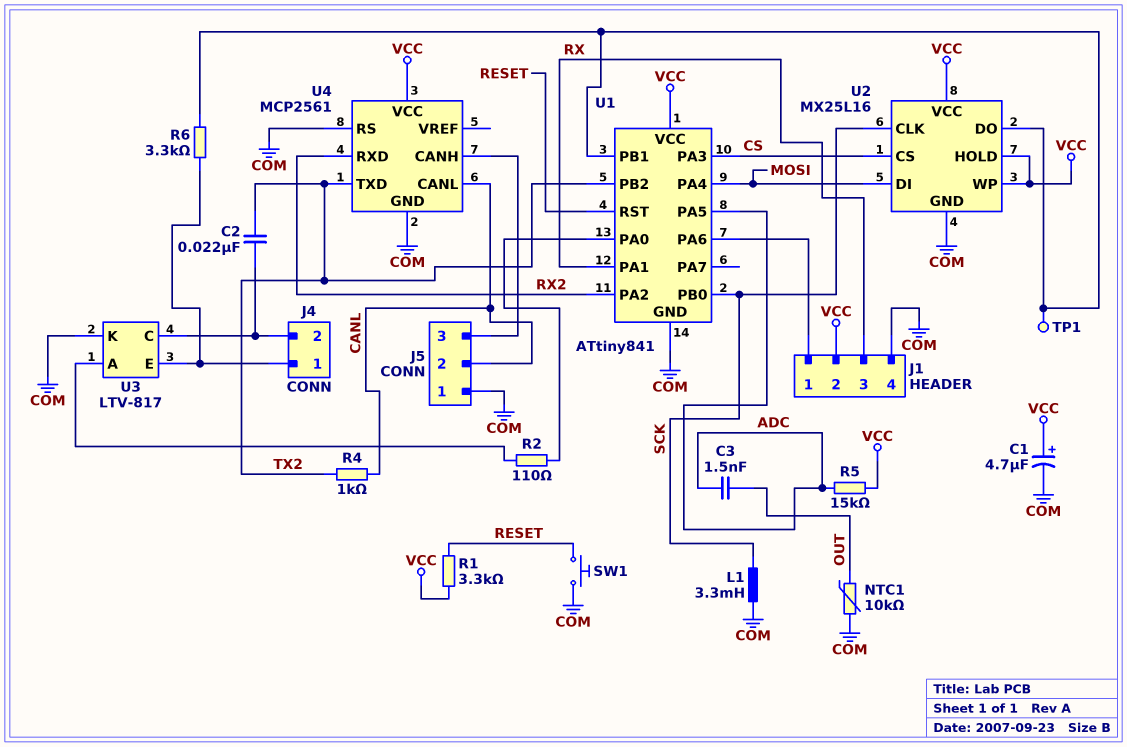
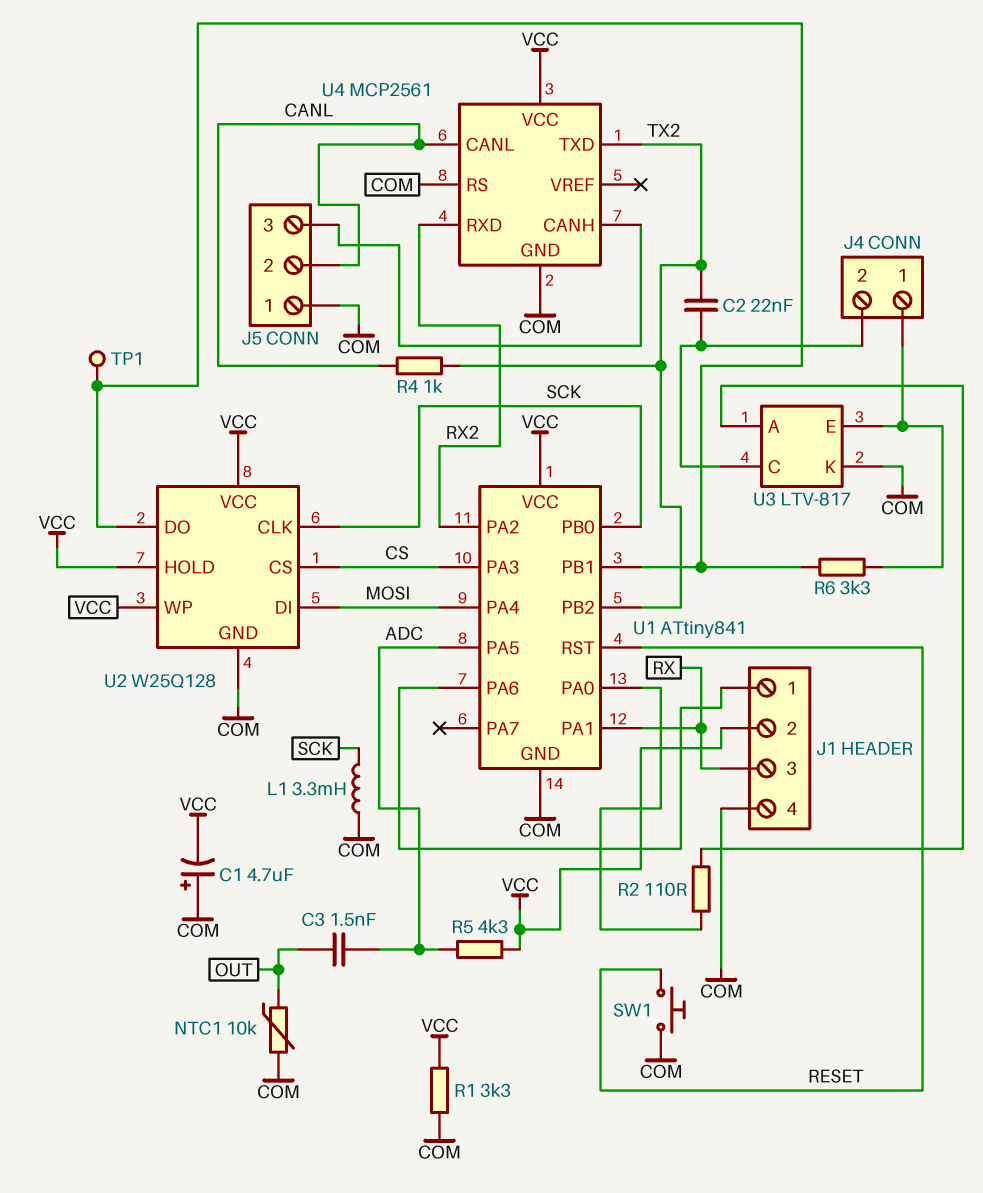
C1: 4.7uF (plus VCC, minus COM) -> 4.7uF (plus COM, minus VCC)
R1: 3.3k (RESET, VCC) -> 3.3k (COM, VCC)
R5: 15k (ADC, VCC) -> 4.3k (ADC, VCC)
U2: MX25L16 -> W25Q128

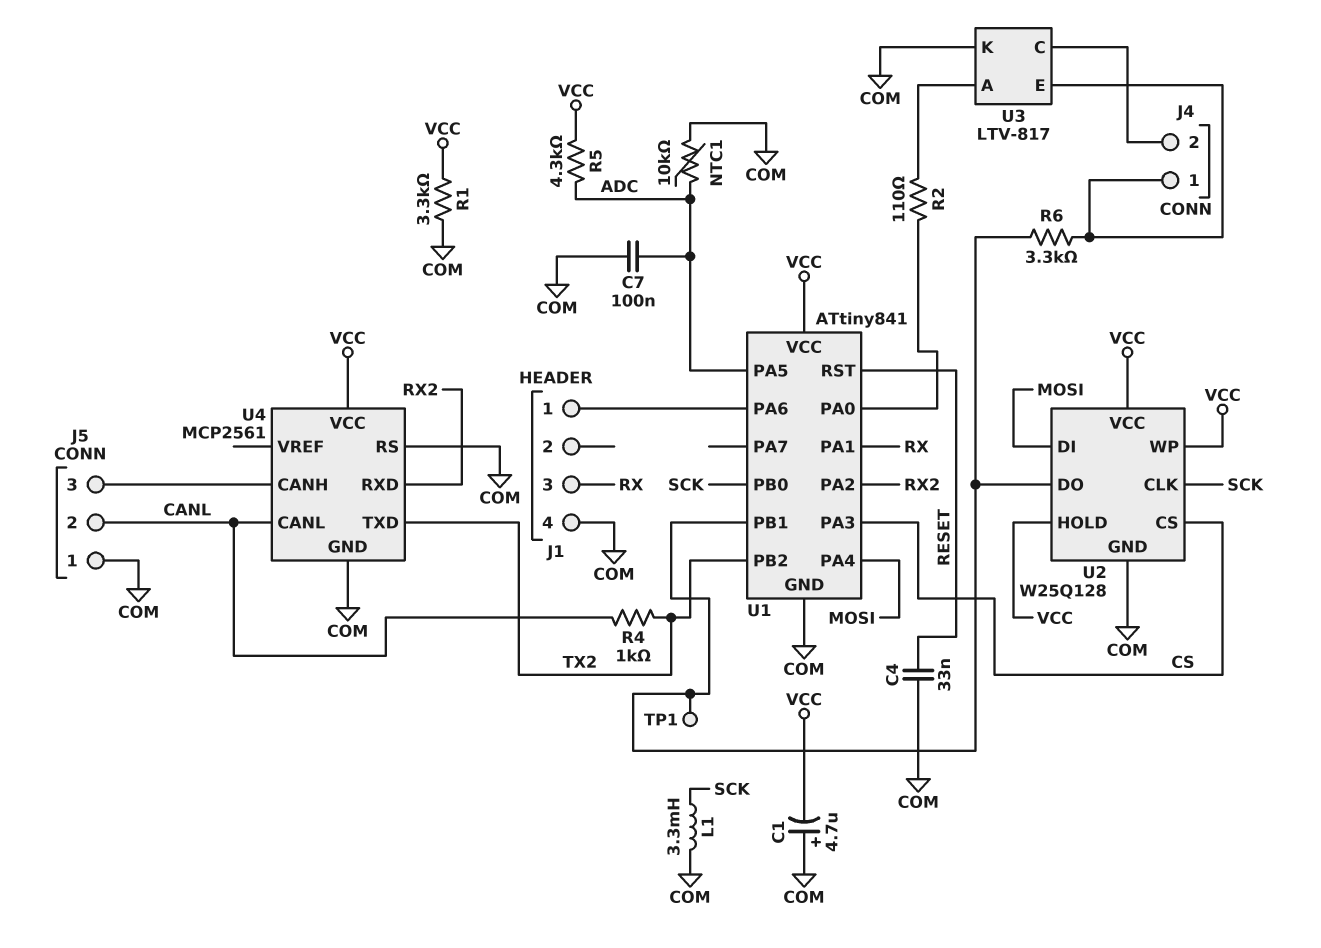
C2: 22nF (J4/2, TX2) -> none
C3: 1.5nF (ADC, OUT) -> none
C4: none -> 33nF (COM, RESET)
C7: none -> 100nF (ADC, COM)
J1 pin 2: VCC -> none
NTC1: 10k (COM, OUT) -> 10k (ADC, COM)
SW1: button (COM, RESET) -> none

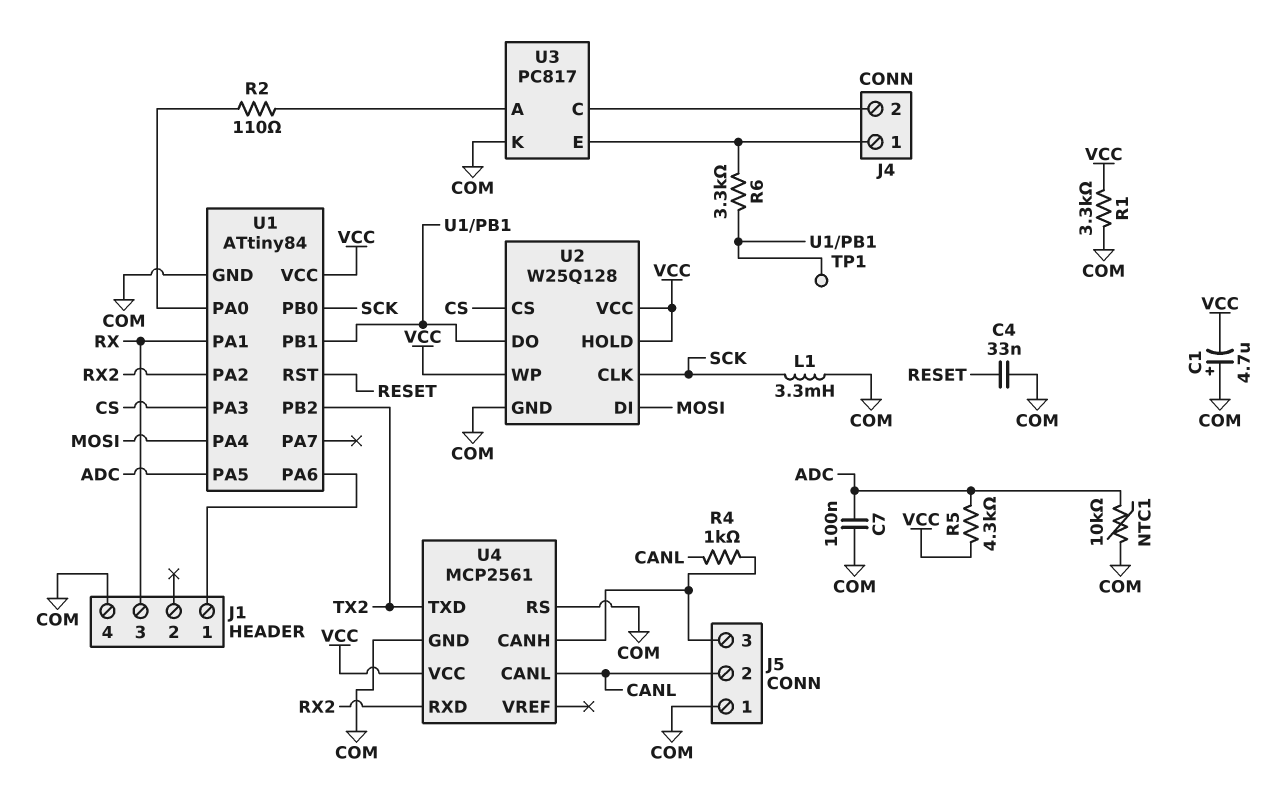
R4: 1k (CANL, TX2) -> 1k (CANL, J5/3)
U1: ATtiny841 -> ATtiny84
U3: LTV-817 -> PC817

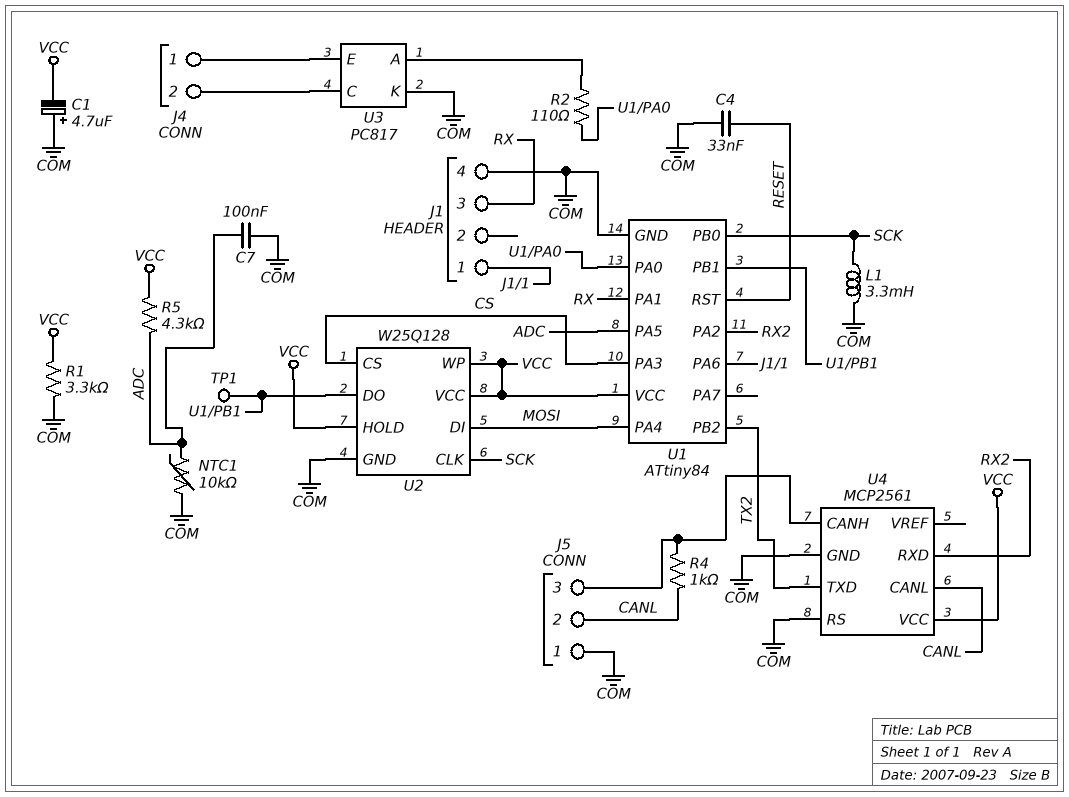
R6: 3.3k (J4/1, U1/PB1) -> none

